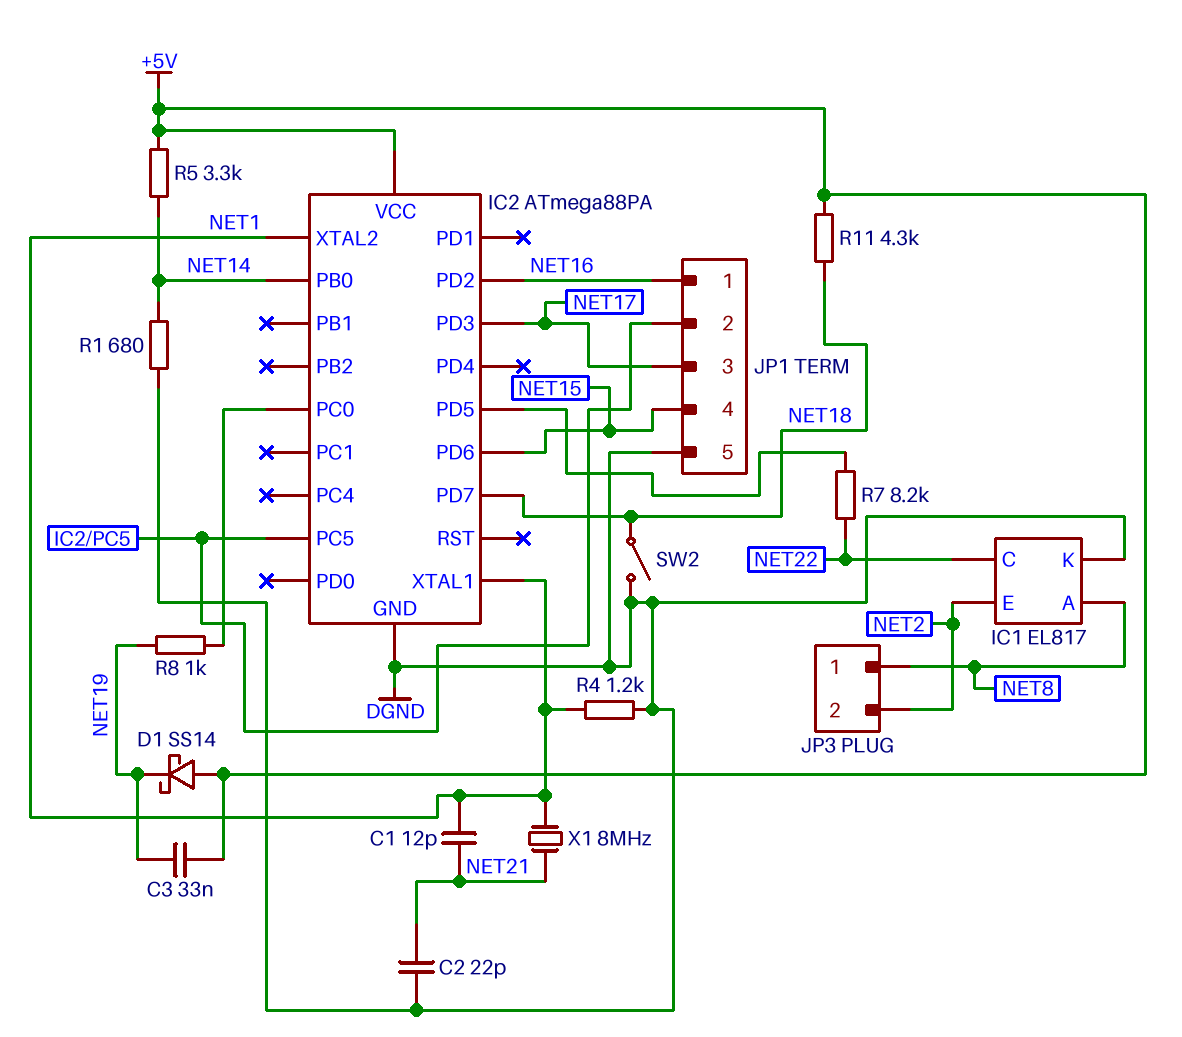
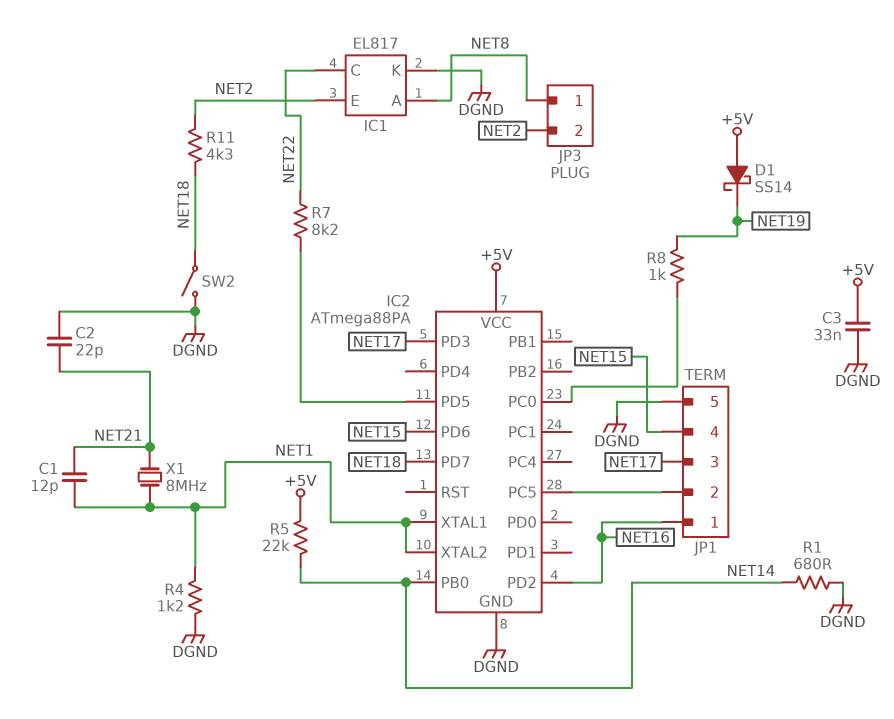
C3: 33nF (+5V, NET19) -> 33nF (+5V, DGND)
R5: 3.3k (+5V, NET14) -> 22k (+5V, NET14)
R11: 4.3k (+5V, NET18) -> 4.3k (NET2, NET18)

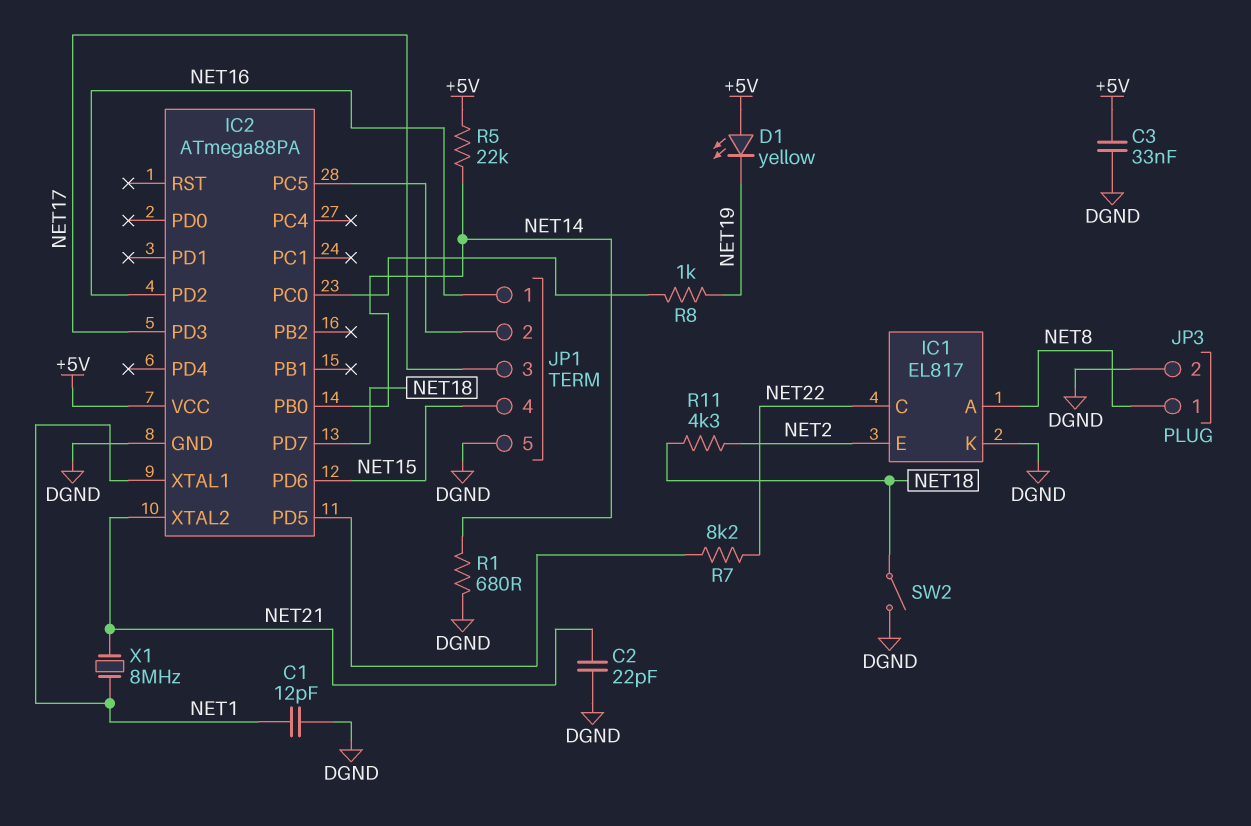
C1: 12pF (NET1, NET21) -> 12pF (DGND, NET1)
D1: schottky SS14 (A +5V, K NET19) -> LED yellow (A +5V, K NET19)
IC2 pin XTAL2: NET1 -> NET21
JP3 pin 2: NET2 -> DGND
R4: 1.2k (DGND, NET1) -> none

